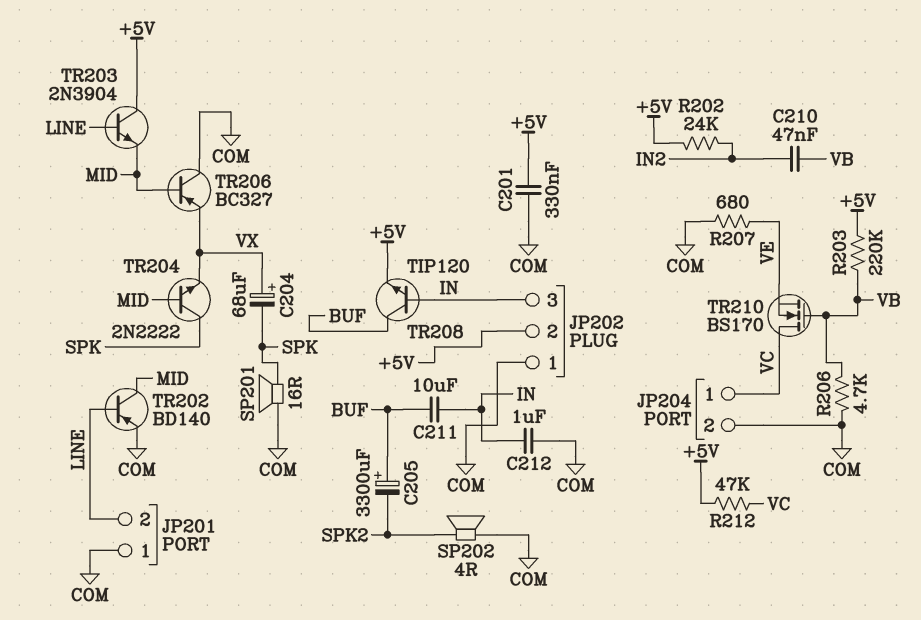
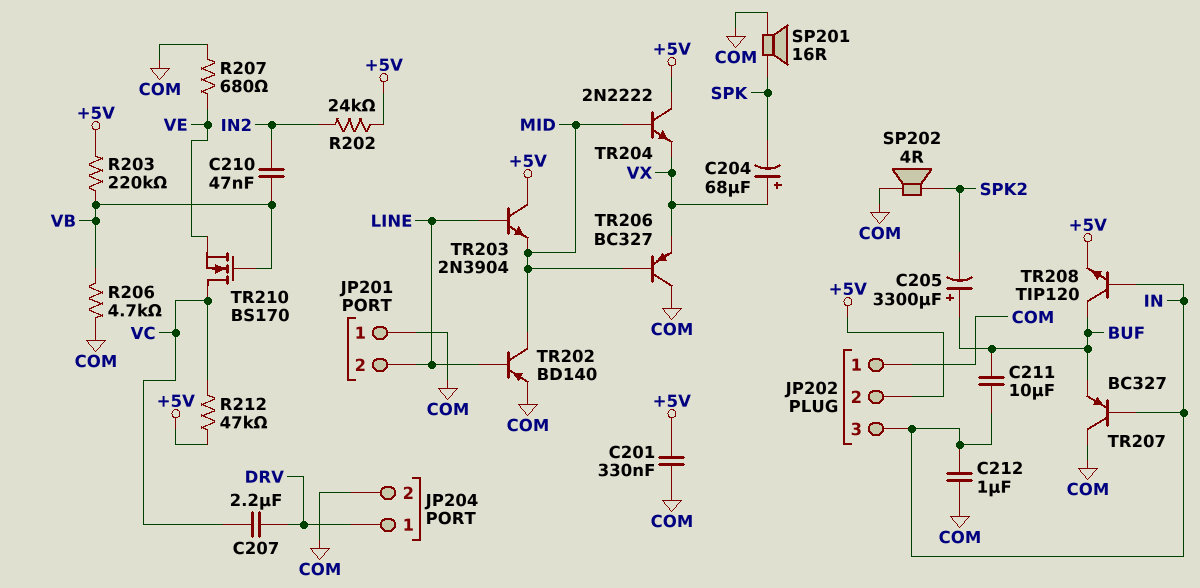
C207: none -> 2.2uF (DRV, VC)
JP204 pin 1: VC -> DRV
TR204: NPN 2N2222 (B MID, C SPK, E VX) -> NPN 2N2222 (B MID, C +5V, E VX)
TR207: none -> PNP BC327 (B IN, C COM, E BUF)

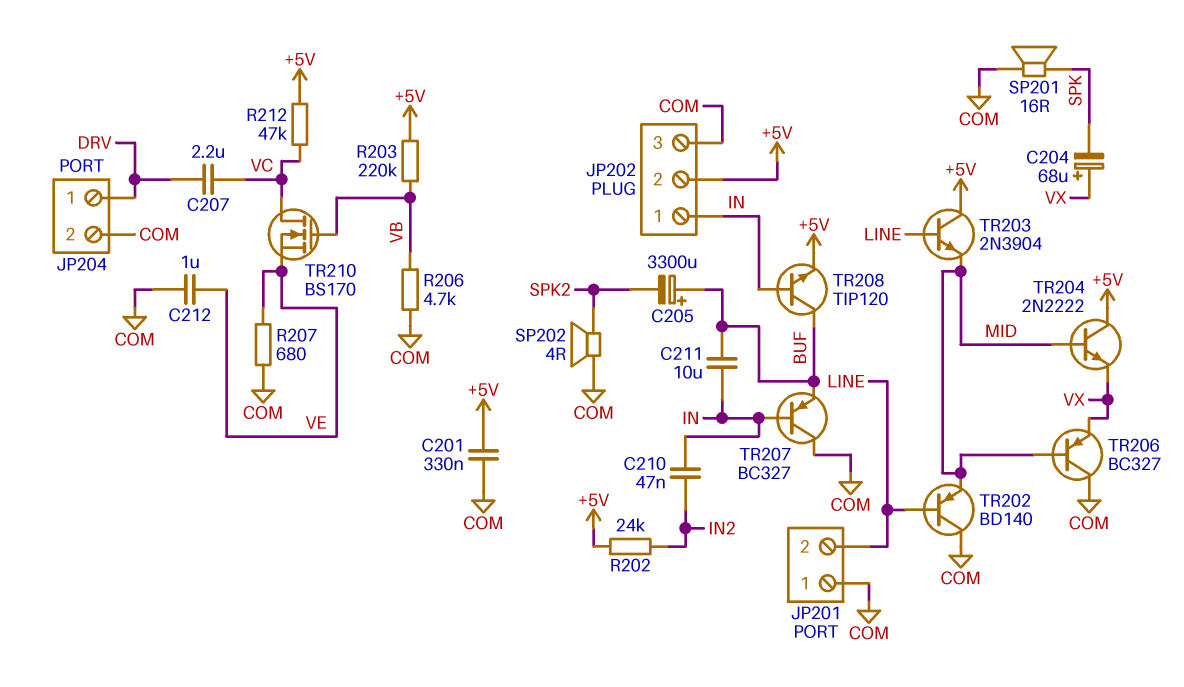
C210: 47nF (IN2, VB) -> 47nF (IN, IN2)
C212: 1uF (COM, IN) -> 1uF (COM, VE)
JP202 pin 1: COM -> IN
JP202 pin 3: IN -> COM
TR202: PNP BD140 (B LINE, C MID, E COM) -> PNP BD140 (B LINE, C COM, E MID)

